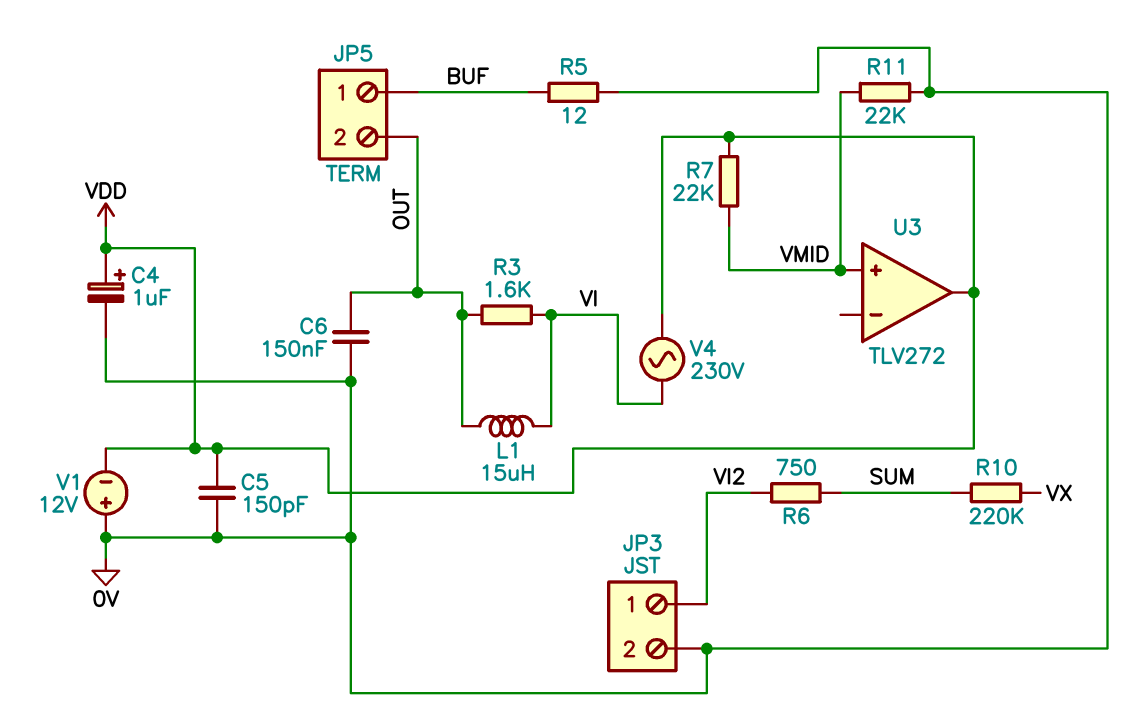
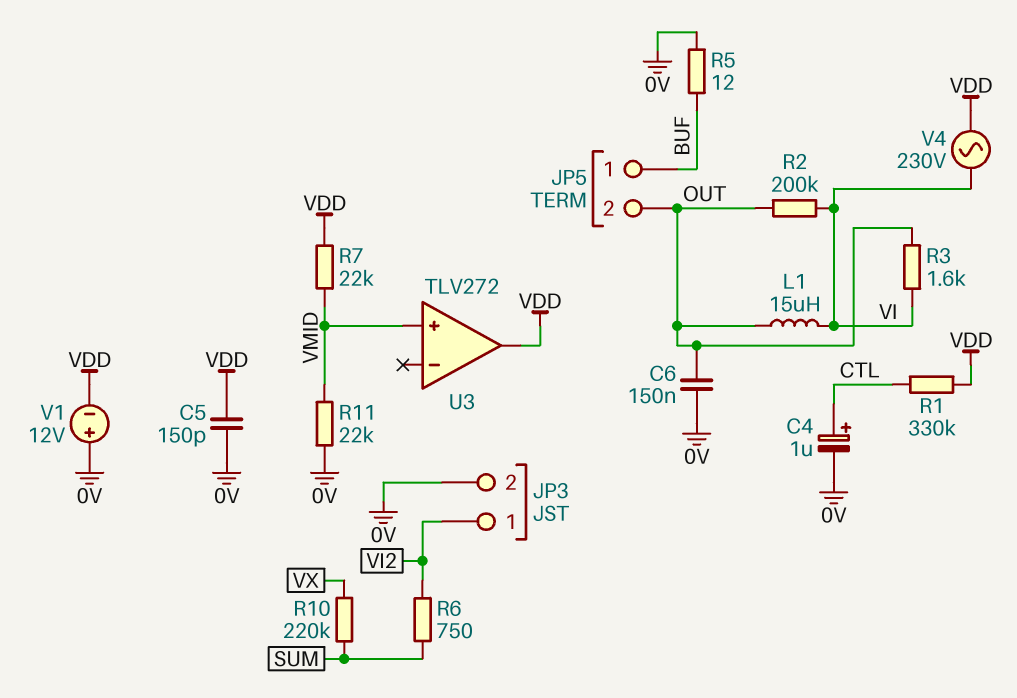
C4: 1uF (plus VDD, minus 0V) -> 1uF (plus CTL, minus 0V)
R1: none -> 330k (CTL, VDD)
R2: none -> 200k (OUT, VI)

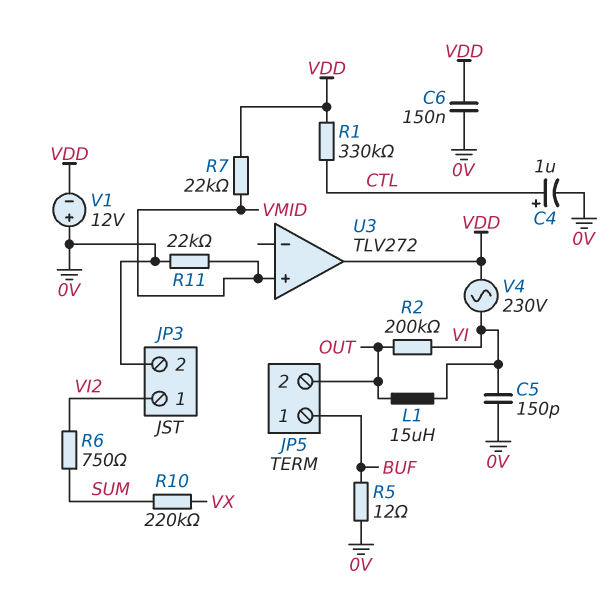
C5: 150pF (0V, VDD) -> 150pF (0V, VI)
C6: 150nF (0V, OUT) -> 150nF (0V, VDD)
R3: 1.6k (OUT, VI) -> none

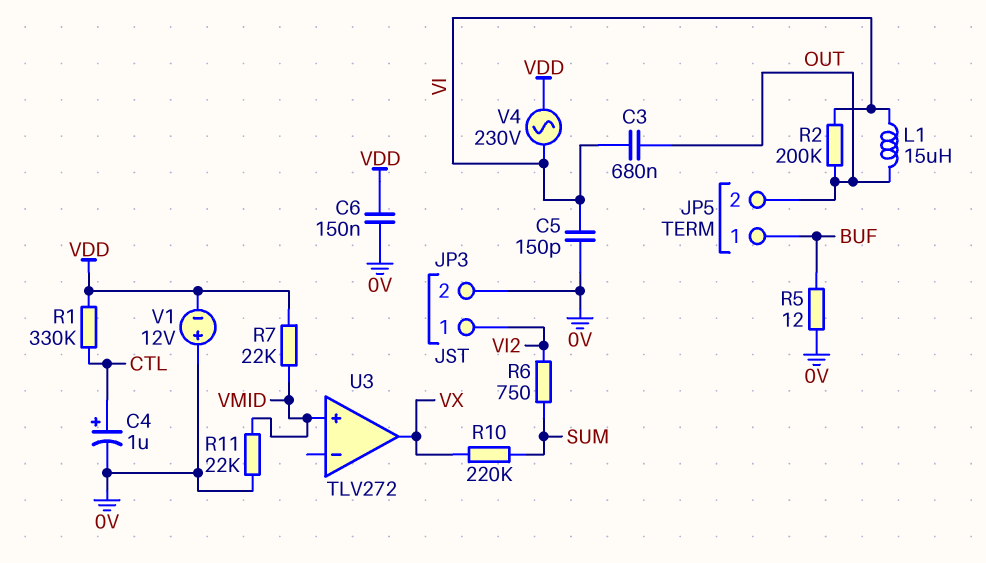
C3: none -> 680nF (OUT, VI)
U3 pin out: VDD -> VX

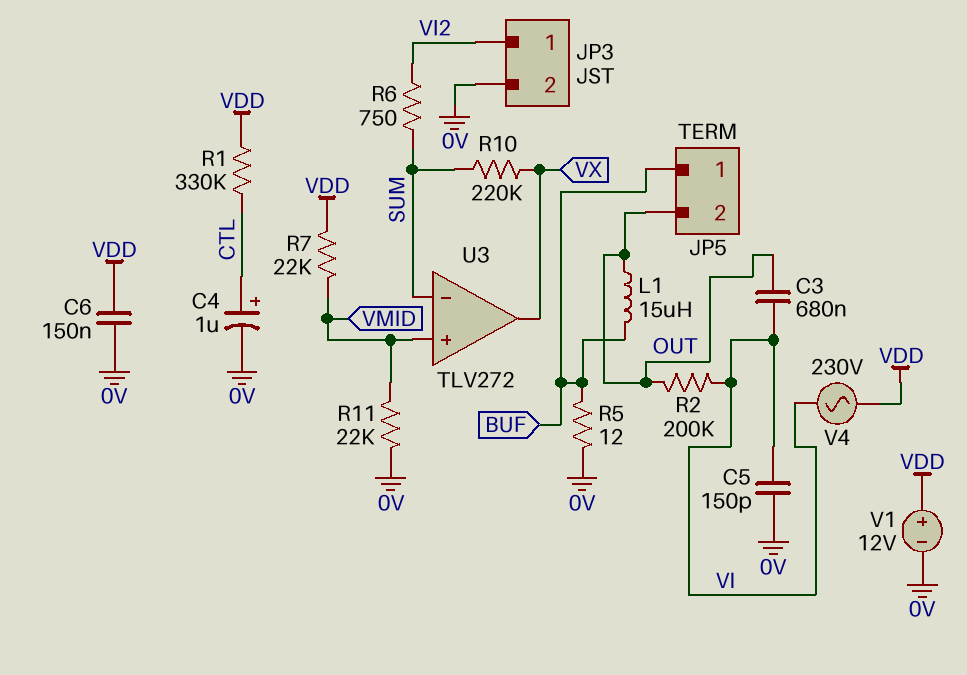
L1: 15uH (OUT, VI) -> 15uH (BUF, OUT)
U3 pin in-: none -> SUM
V1: 12V (plus 0V, minus VDD) -> 12V (plus VDD, minus 0V)

